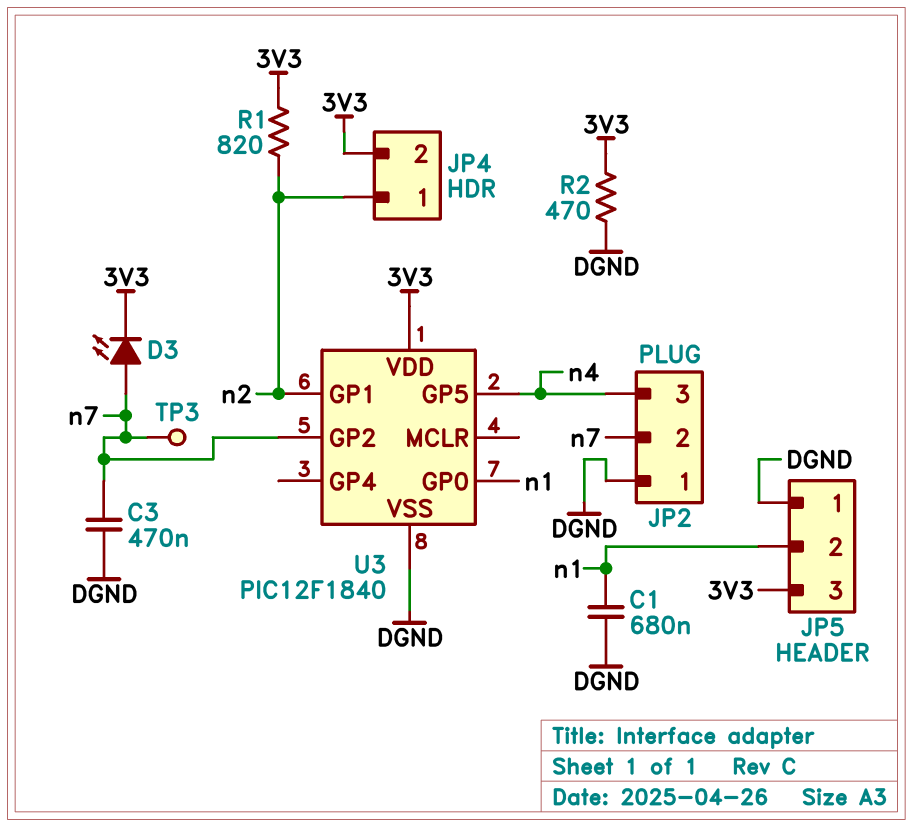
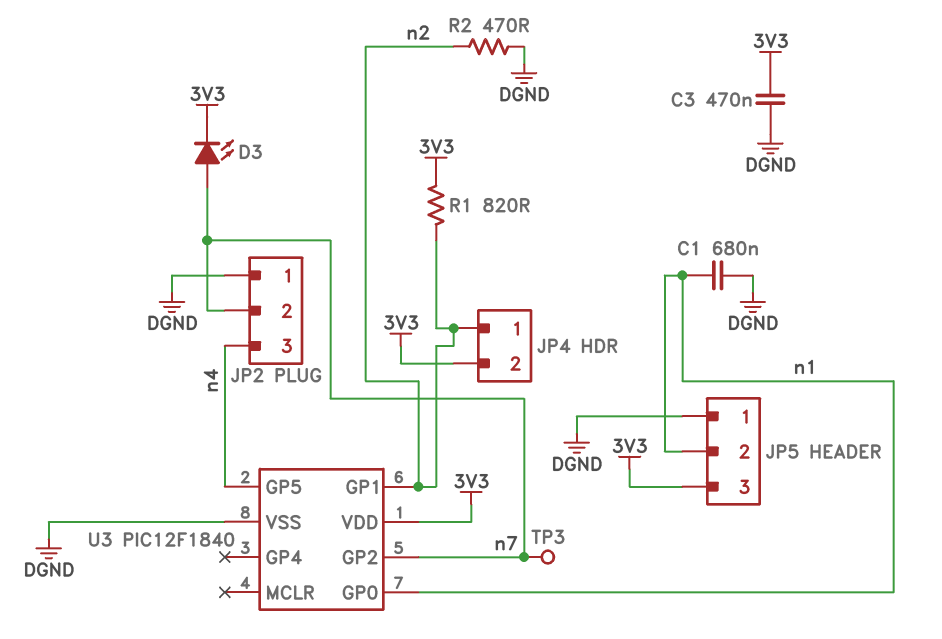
C3: 470nF (DGND, n7) -> 470nF (3V3, DGND)
R2: 470 (3V3, DGND) -> 470 (DGND, n2)

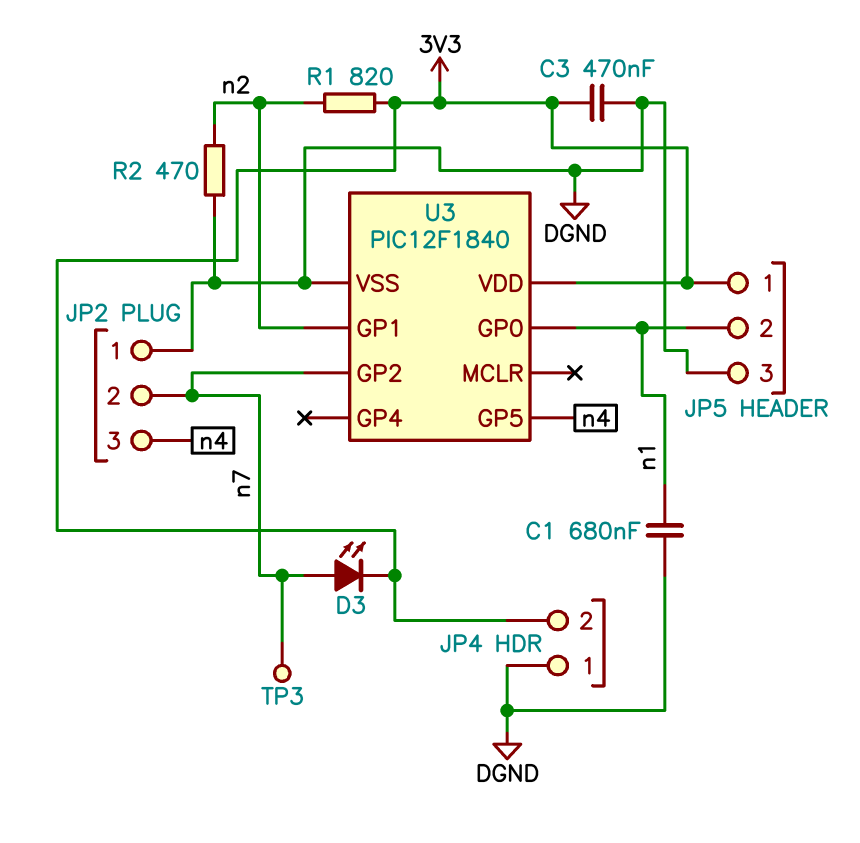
JP4 pin 1: n2 -> DGND
JP5 pin 1: DGND -> 3V3
JP5 pin 3: 3V3 -> DGND

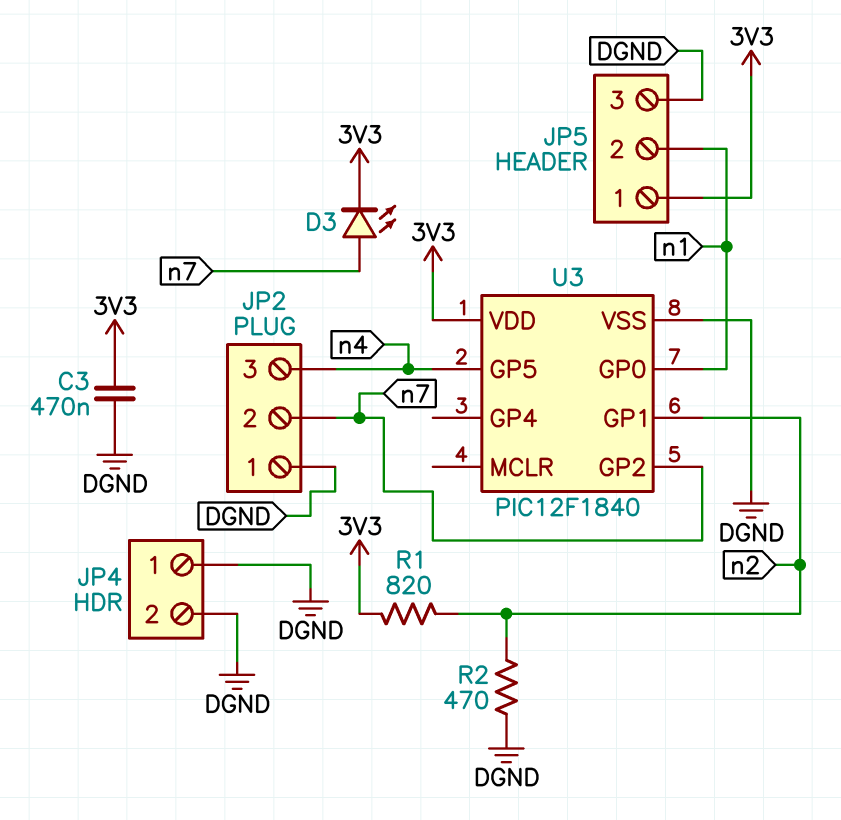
C1: 680nF (DGND, n1) -> none
JP4 pin 2: 3V3 -> DGND
TP3: test point (n7) -> none

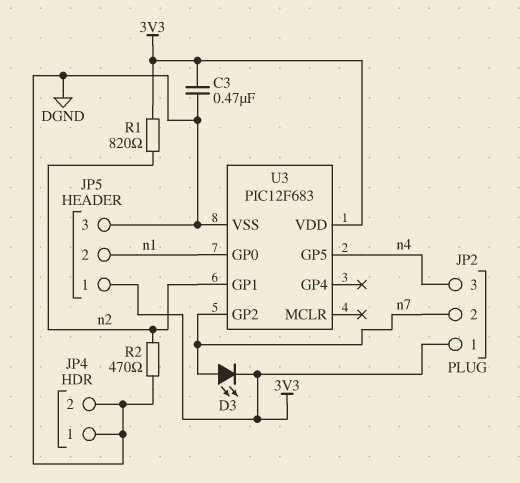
JP2 pin 1: DGND -> 3V3
U3: PIC12F1840 -> PIC12F683

